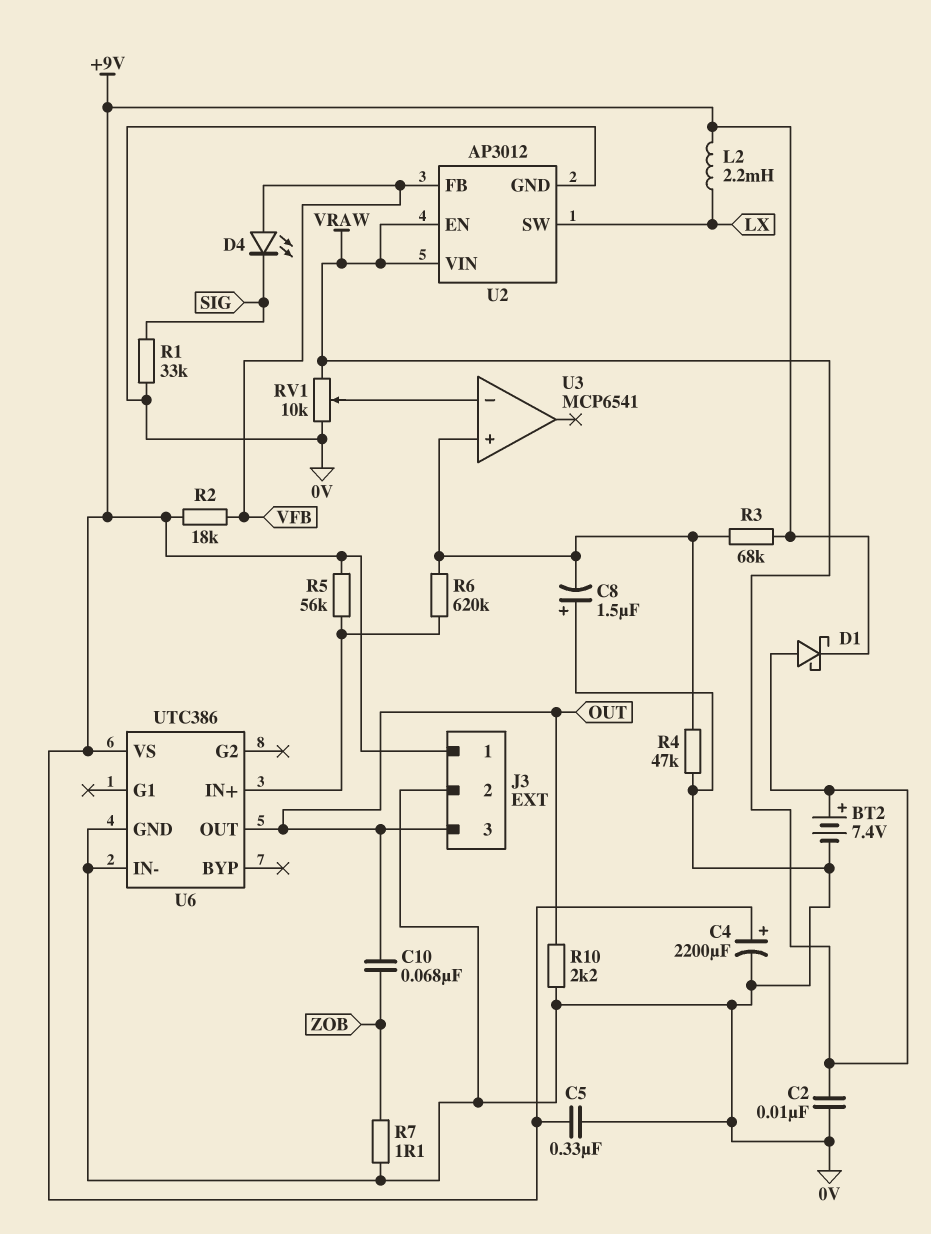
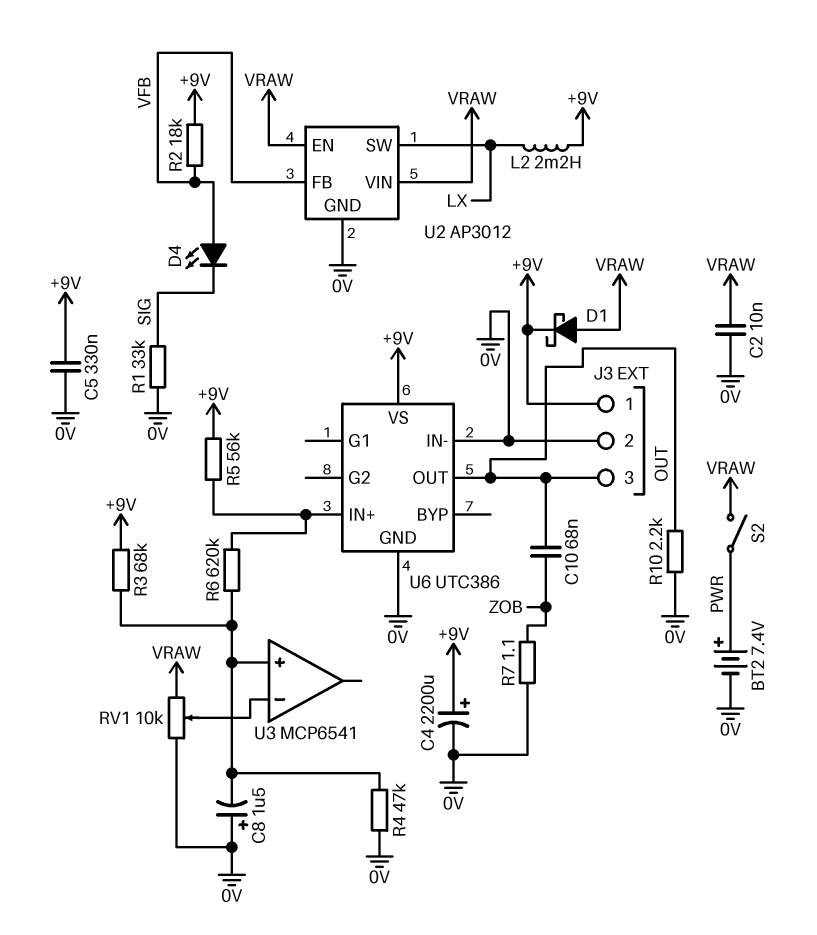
BT2: 7.4V (plus VRAW, minus 0V) -> 7.4V (plus PWR, minus 0V)
S2: none -> switch (PWR, VRAW)

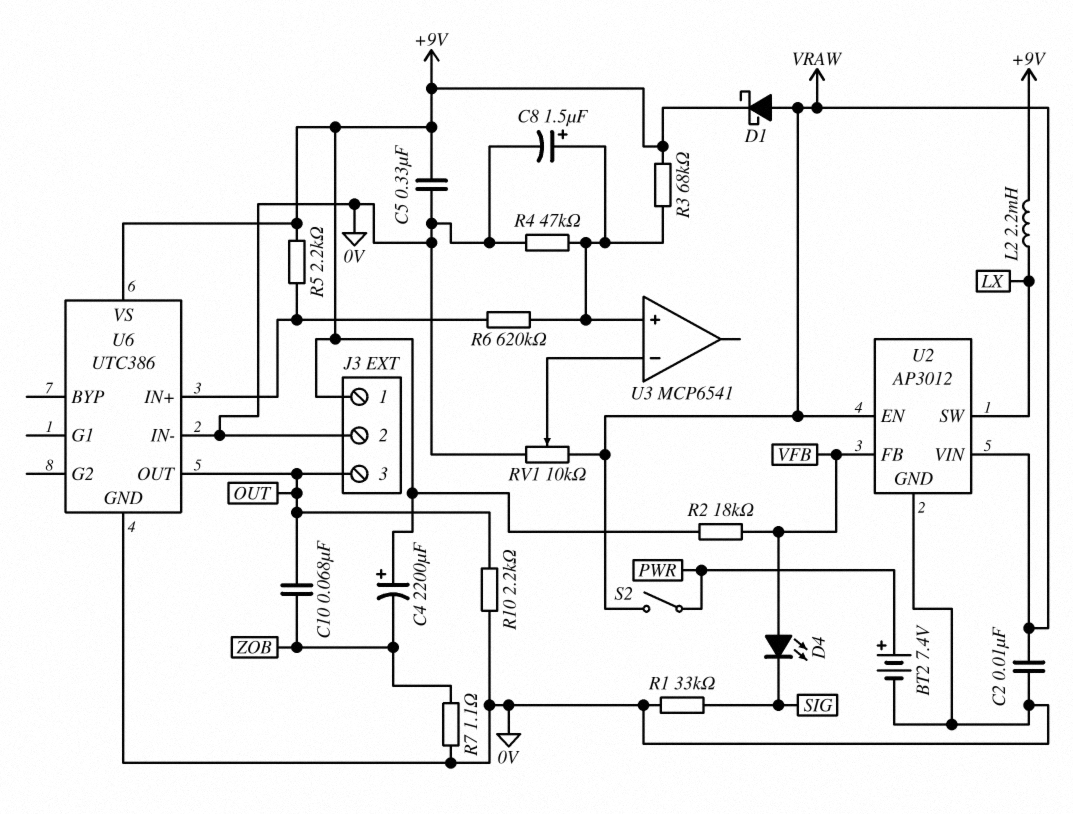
C4: 2200uF (plus +9V, minus 0V) -> 2200uF (plus +9V, minus ZOB)
C8: 1.5uF (plus 0V, minus U3/in+) -> 1.5uF (plus U3/in+, minus 0V)
R5: 56k (+9V, U6/IN+) -> 2.2k (+9V, U6/IN+)

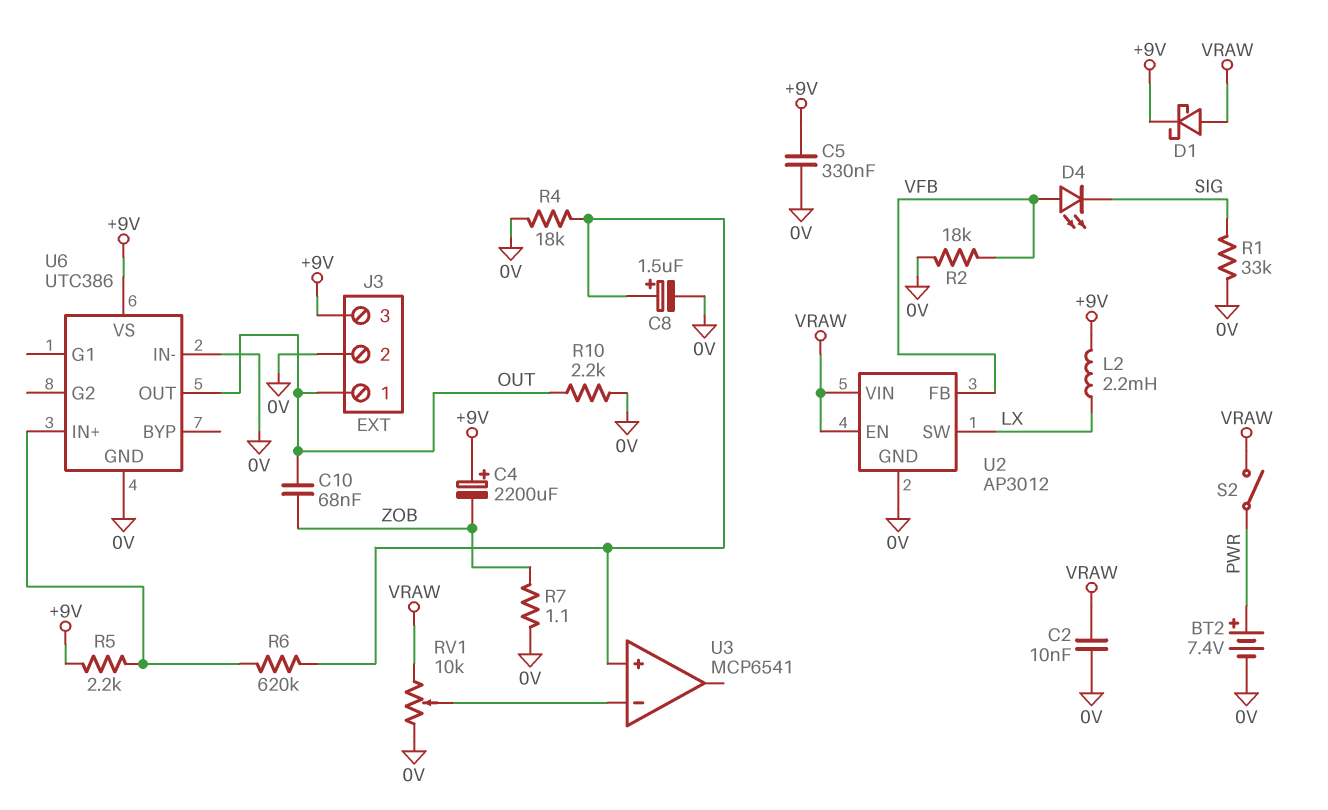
J3 pin 1: +9V -> OUT
J3 pin 3: OUT -> +9V
R2: 18k (+9V, VFB) -> 18k (0V, VFB)
R3: 68k (+9V, U3/in+) -> none
R4: 47k (0V, U3/in+) -> 18k (0V, U3/in+)

